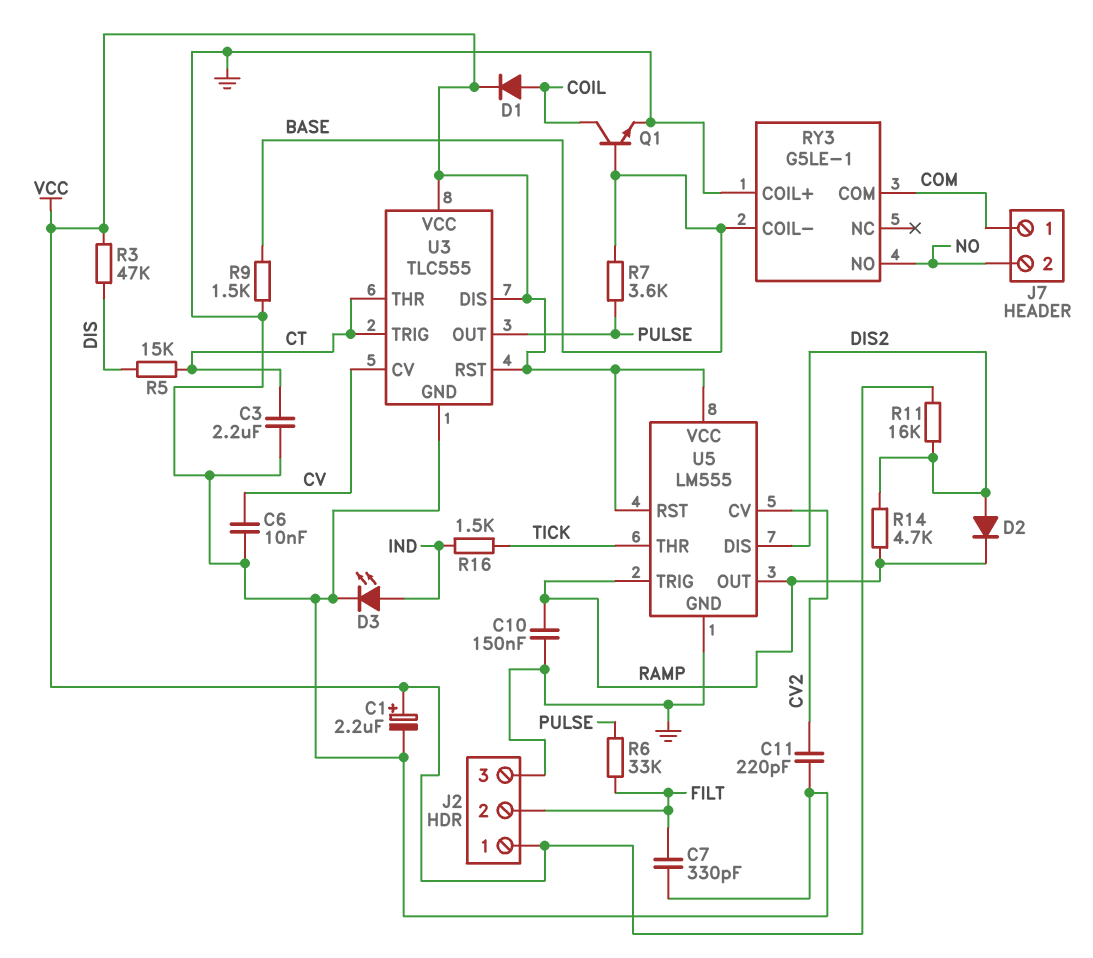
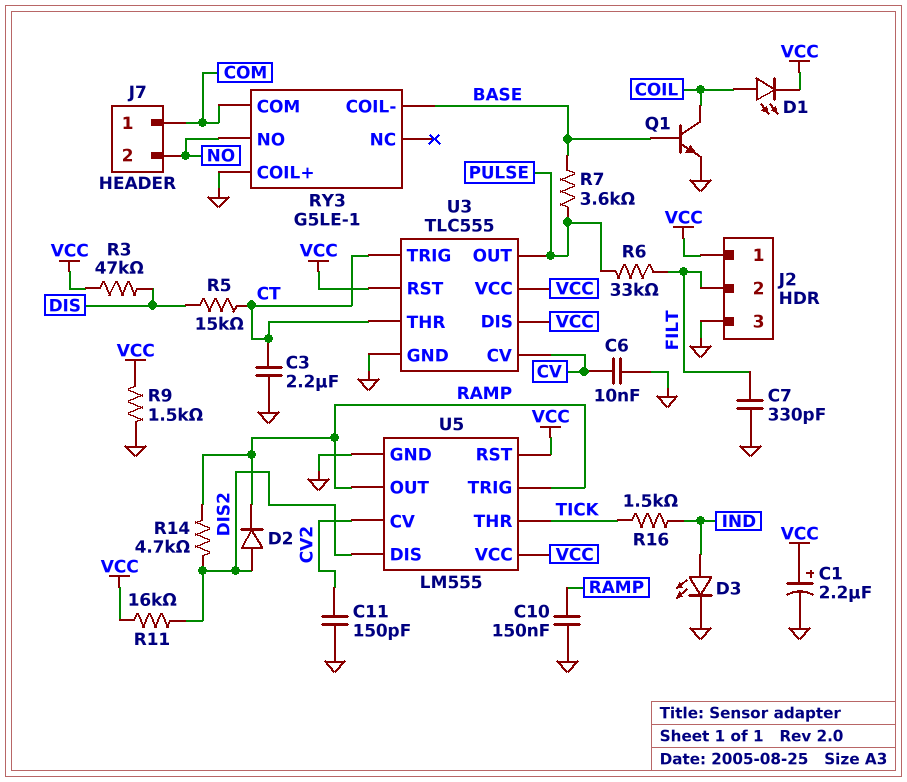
C11: 220pF (CV2, GND) -> 150pF (CV2, GND)
D1: diode (A COIL, K VCC) -> LED (A COIL, K VCC)
R9: 1.5k (BASE, GND) -> 1.5k (GND, VCC)

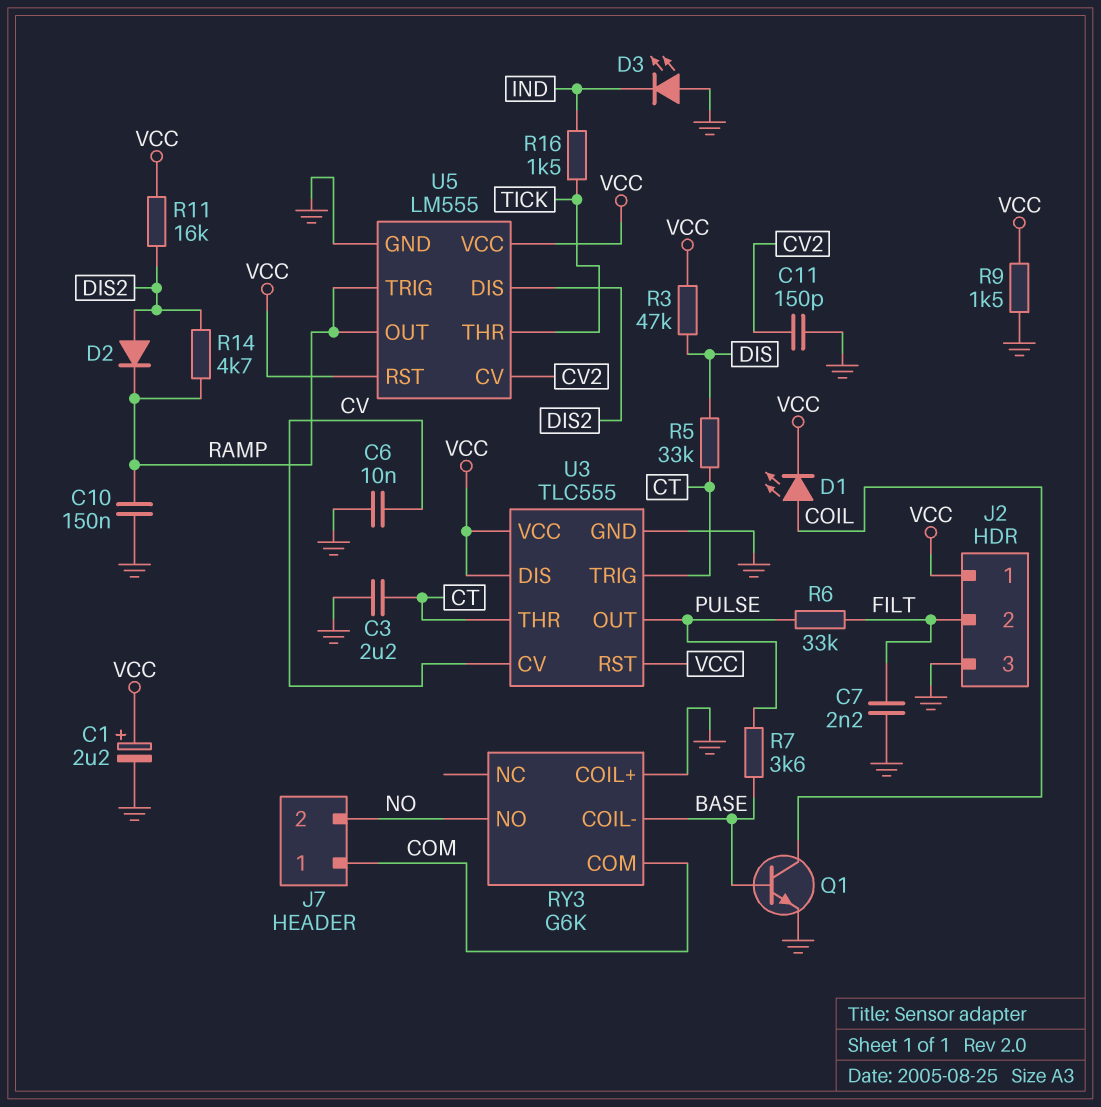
C7: 330pF (FILT, GND) -> 2.2nF (FILT, GND)
D3: LED (A IND, K GND) -> LED (A GND, K IND)
R5: 15k (CT, DIS) -> 33k (CT, DIS)
RY3: G5LE-1 -> G6K

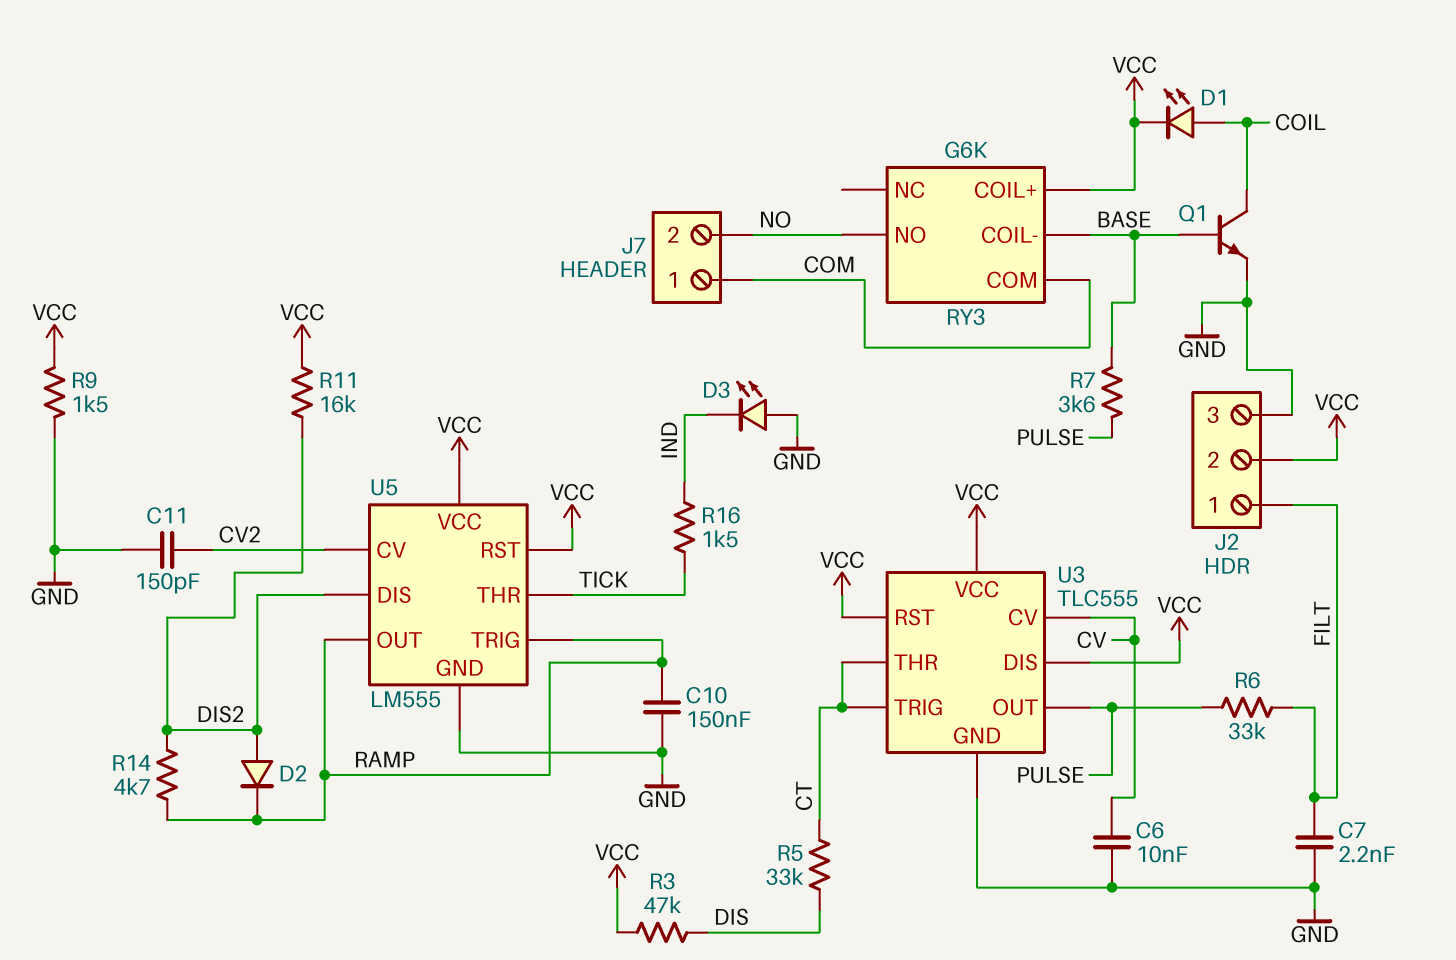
C1: 2.2uF (plus VCC, minus GND) -> none
C3: 2.2uF (CT, GND) -> none
J2 pin 1: VCC -> FILT
J2 pin 2: FILT -> VCC
RY3 pin COIL+: GND -> VCC

